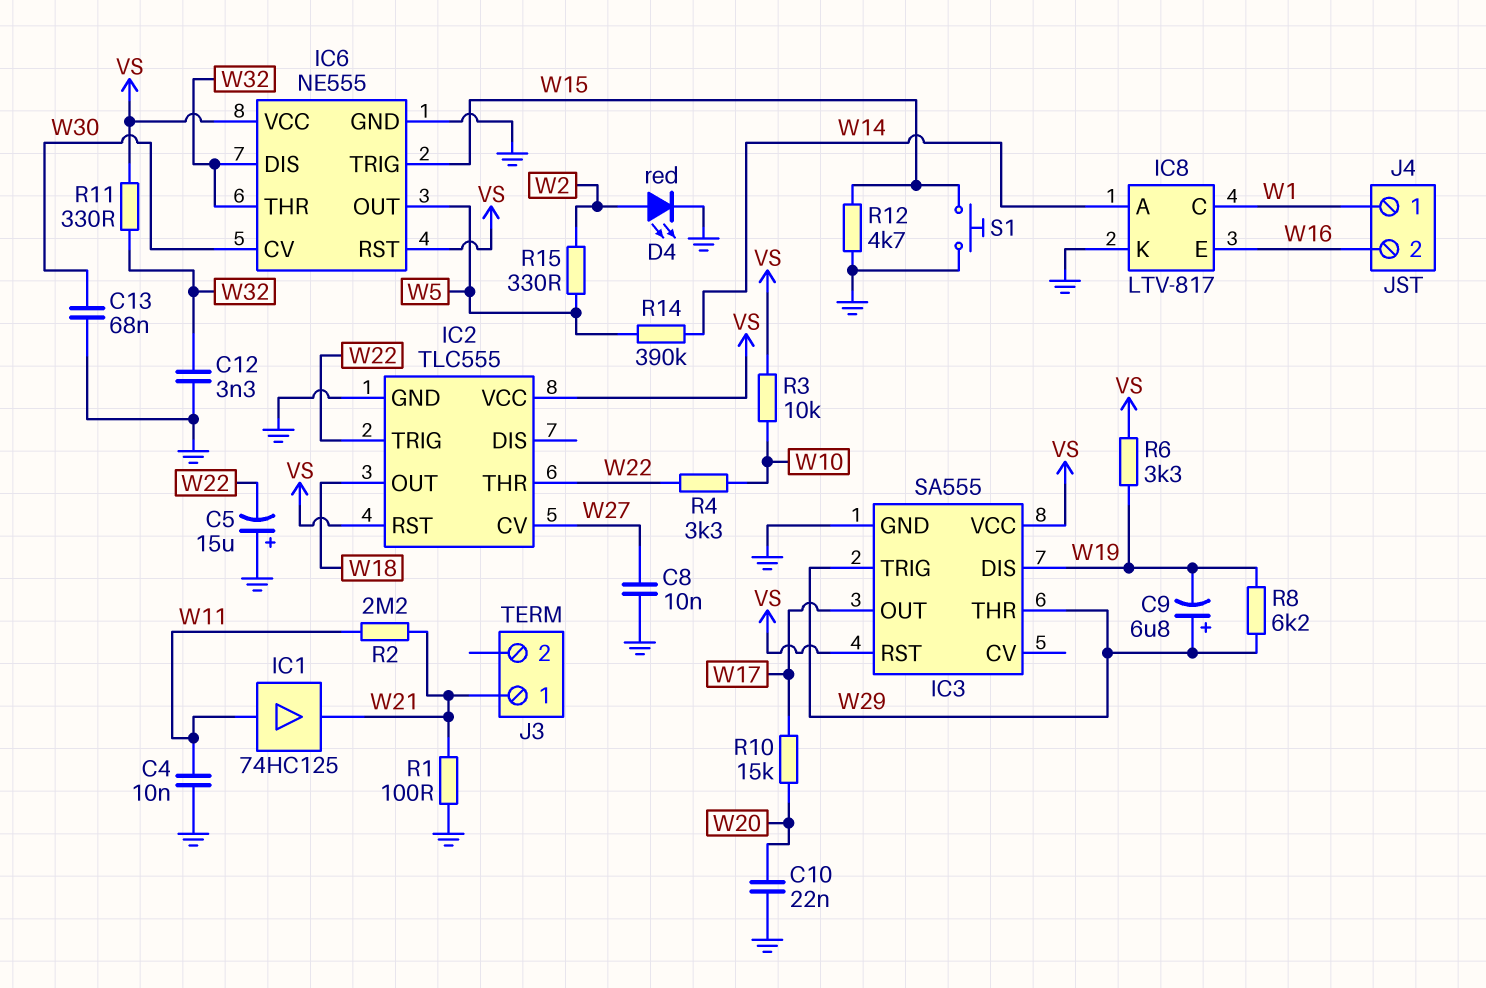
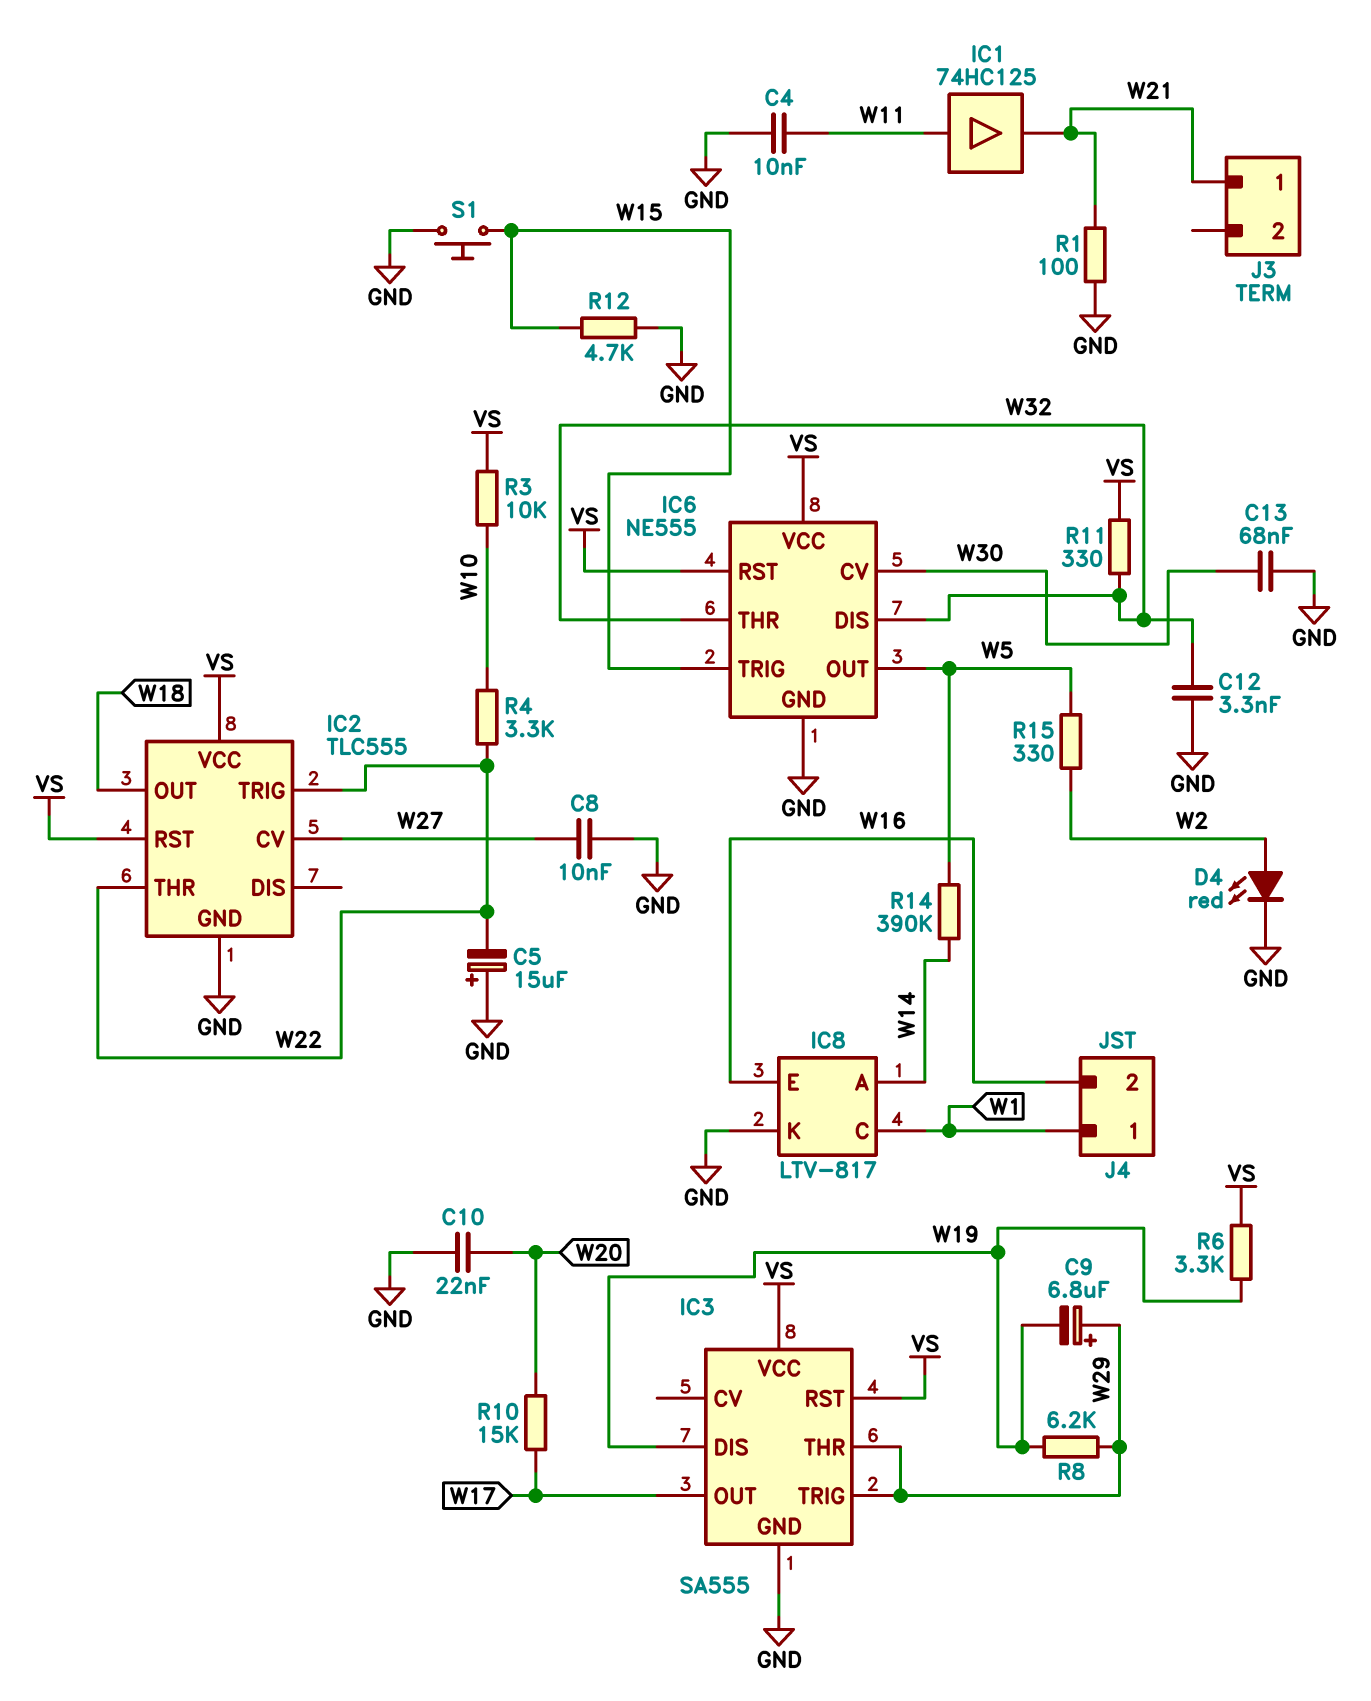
R2: 2.2M (W11, W21) -> none

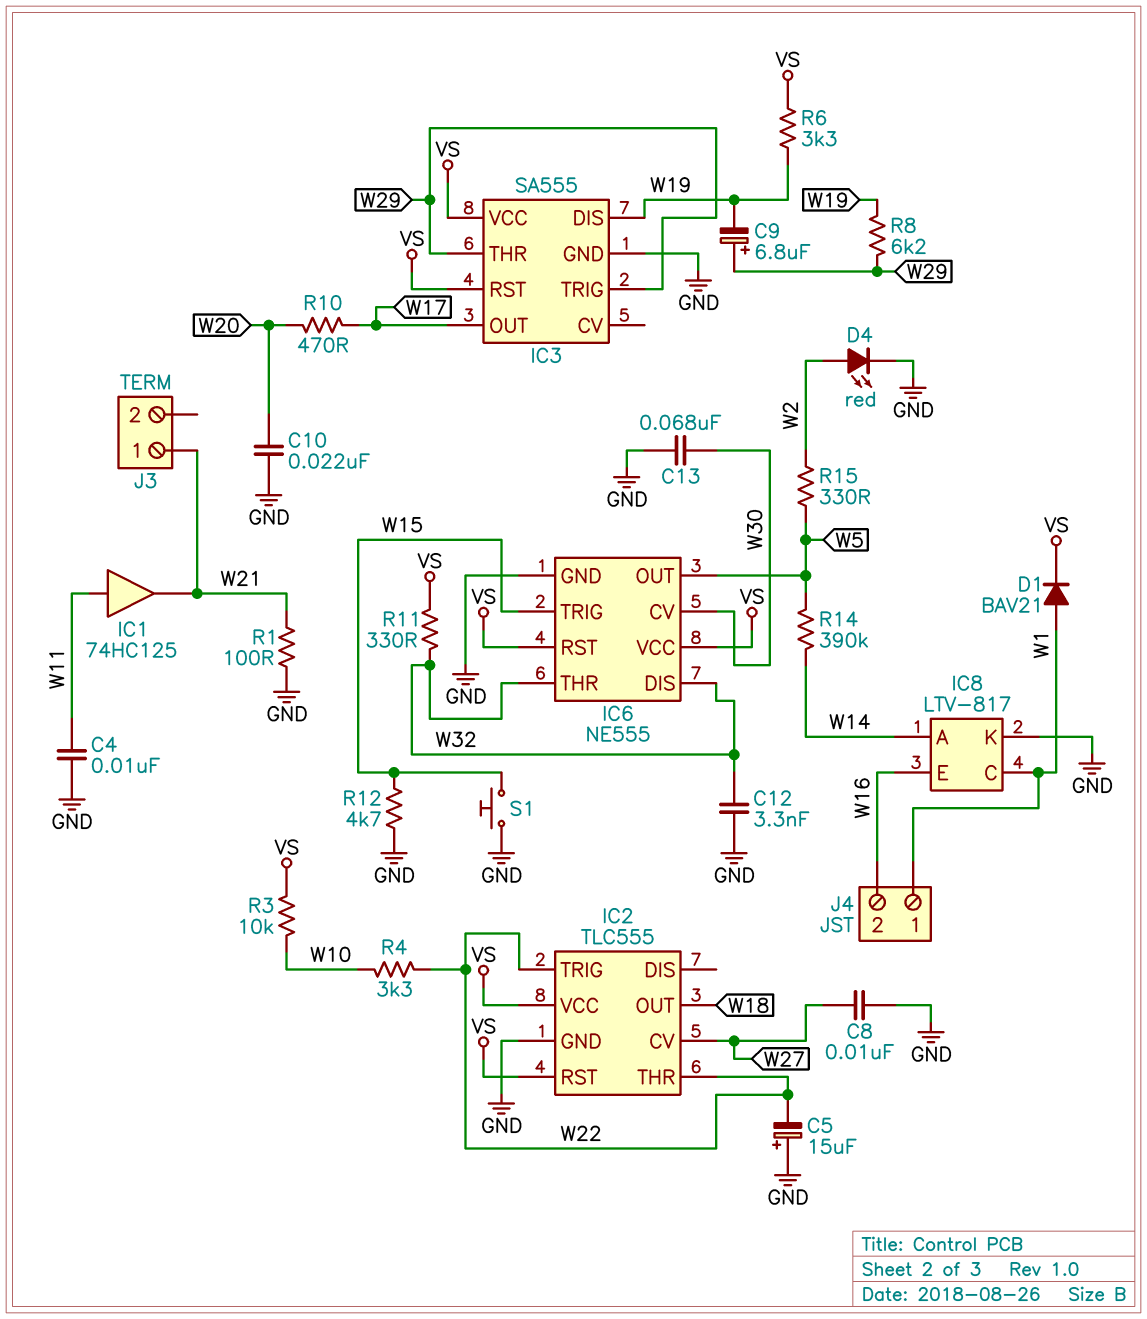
D1: none -> diode BAV21 (A W1, K VS)
R10: 15k (W17, W20) -> 470 (W17, W20)

